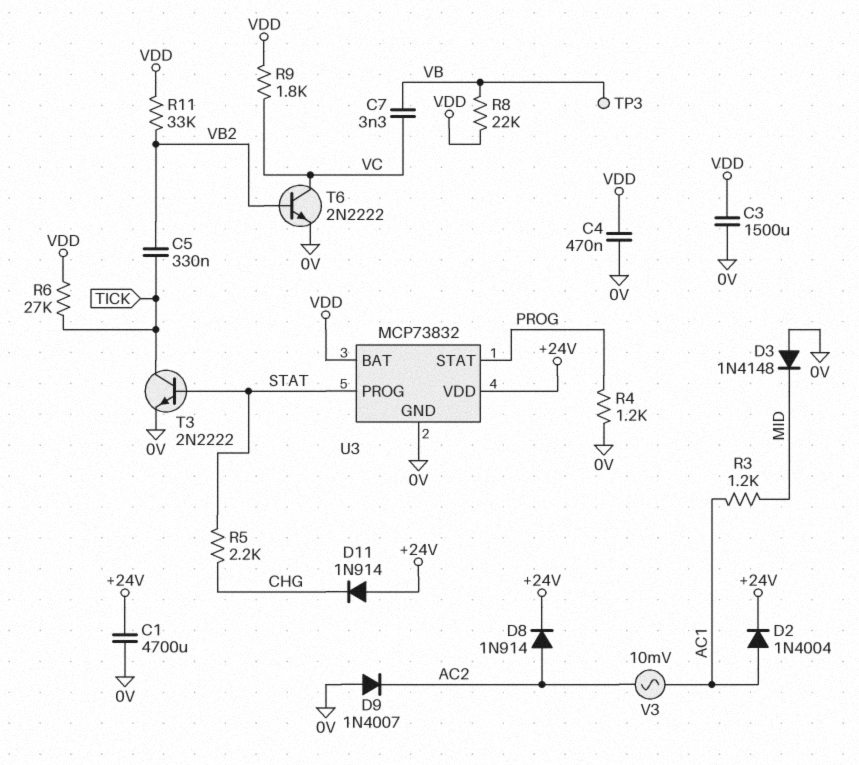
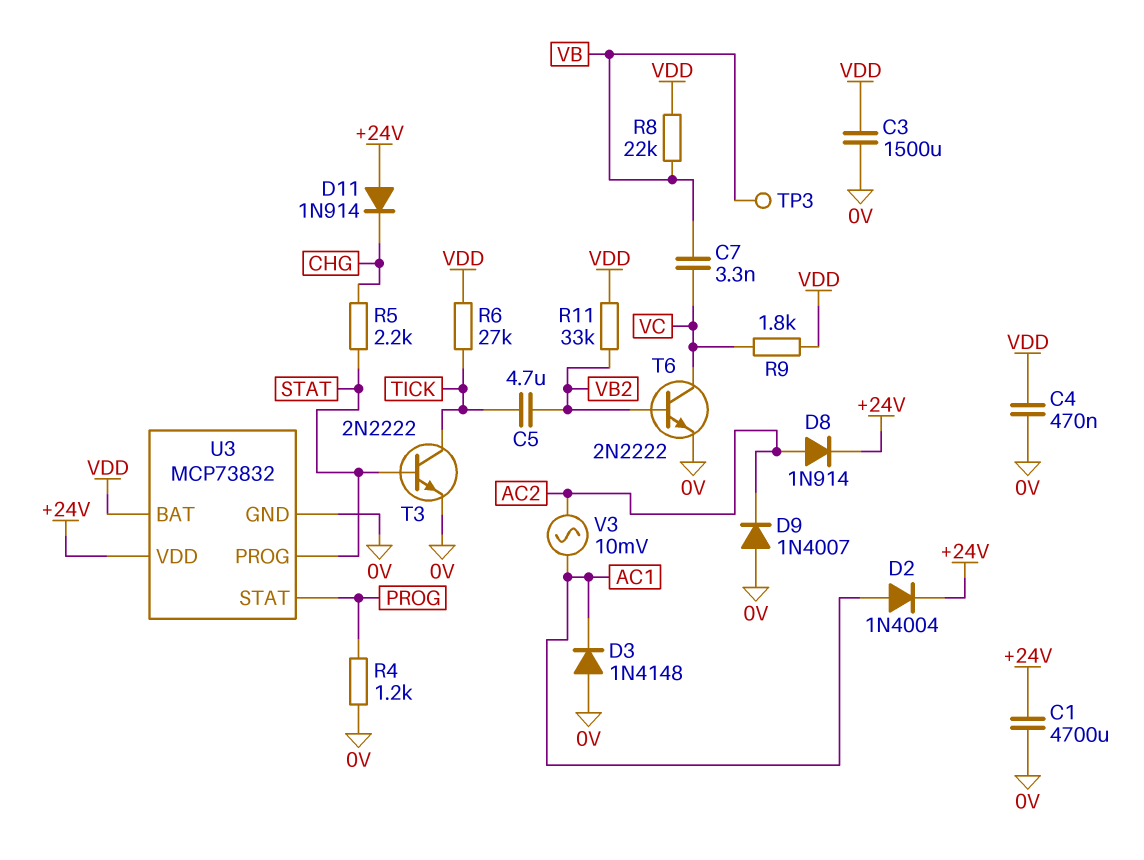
C5: 330nF (TICK, VB2) -> 4.7uF (TICK, VB2)
D3: diode 1N4148 (A 0V, K MID) -> diode 1N4148 (A 0V, K AC1)
R3: 1.2k (AC1, MID) -> none

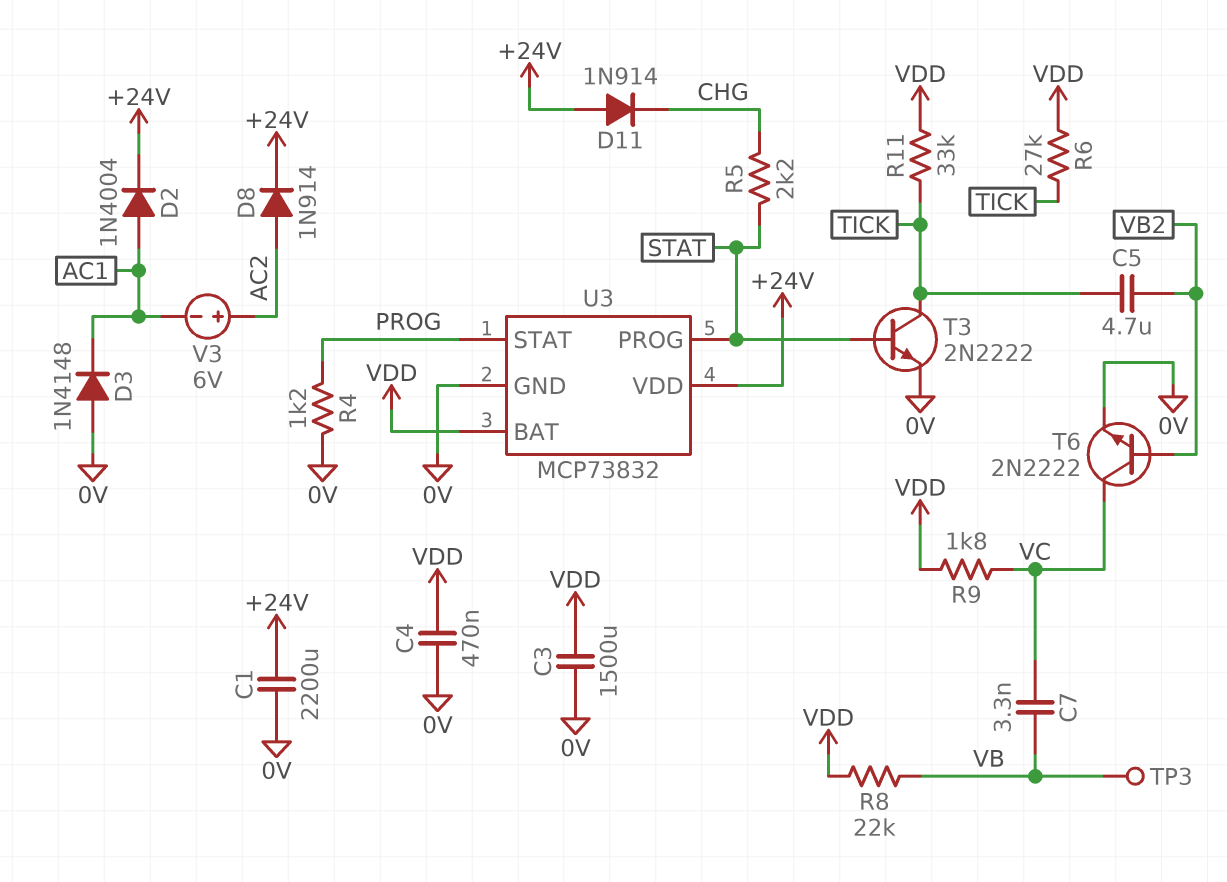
C1: 4700uF (+24V, 0V) -> 2200uF (+24V, 0V)
D9: diode 1N4007 (A 0V, K AC2) -> none
R11: 33k (VB2, VDD) -> 33k (TICK, VDD)
V3: AC 10mV (AC1, AC2) -> 6V (plus AC2, minus AC1)

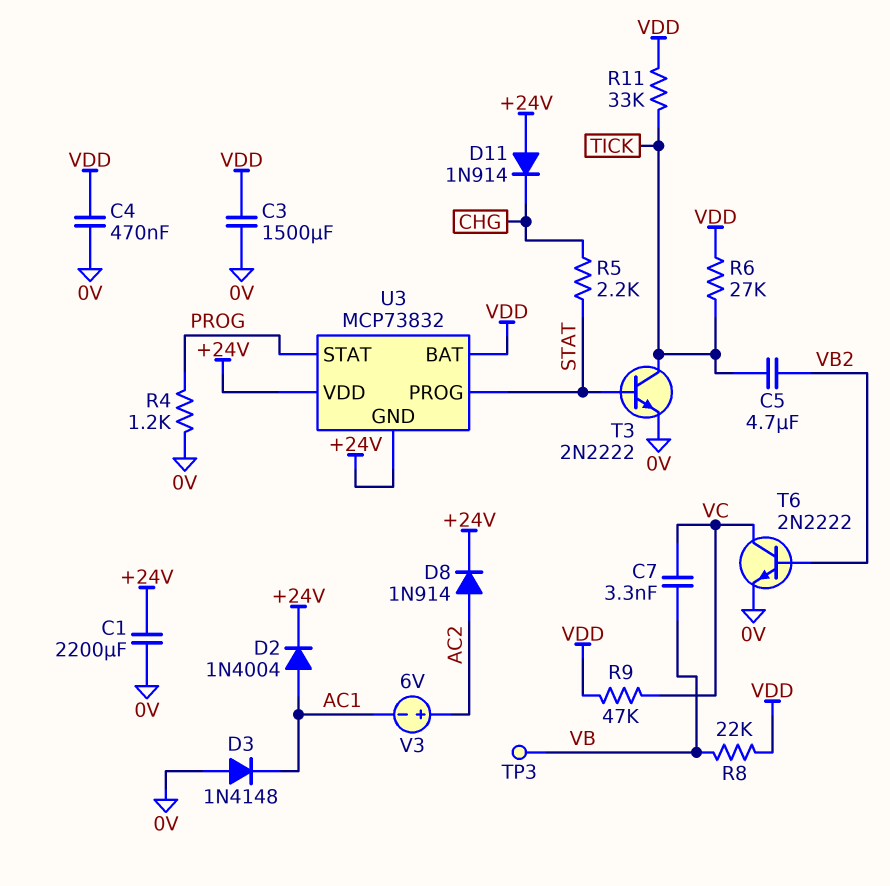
R9: 1.8k (VC, VDD) -> 47k (VC, VDD)
U3 pin GND: 0V -> +24V

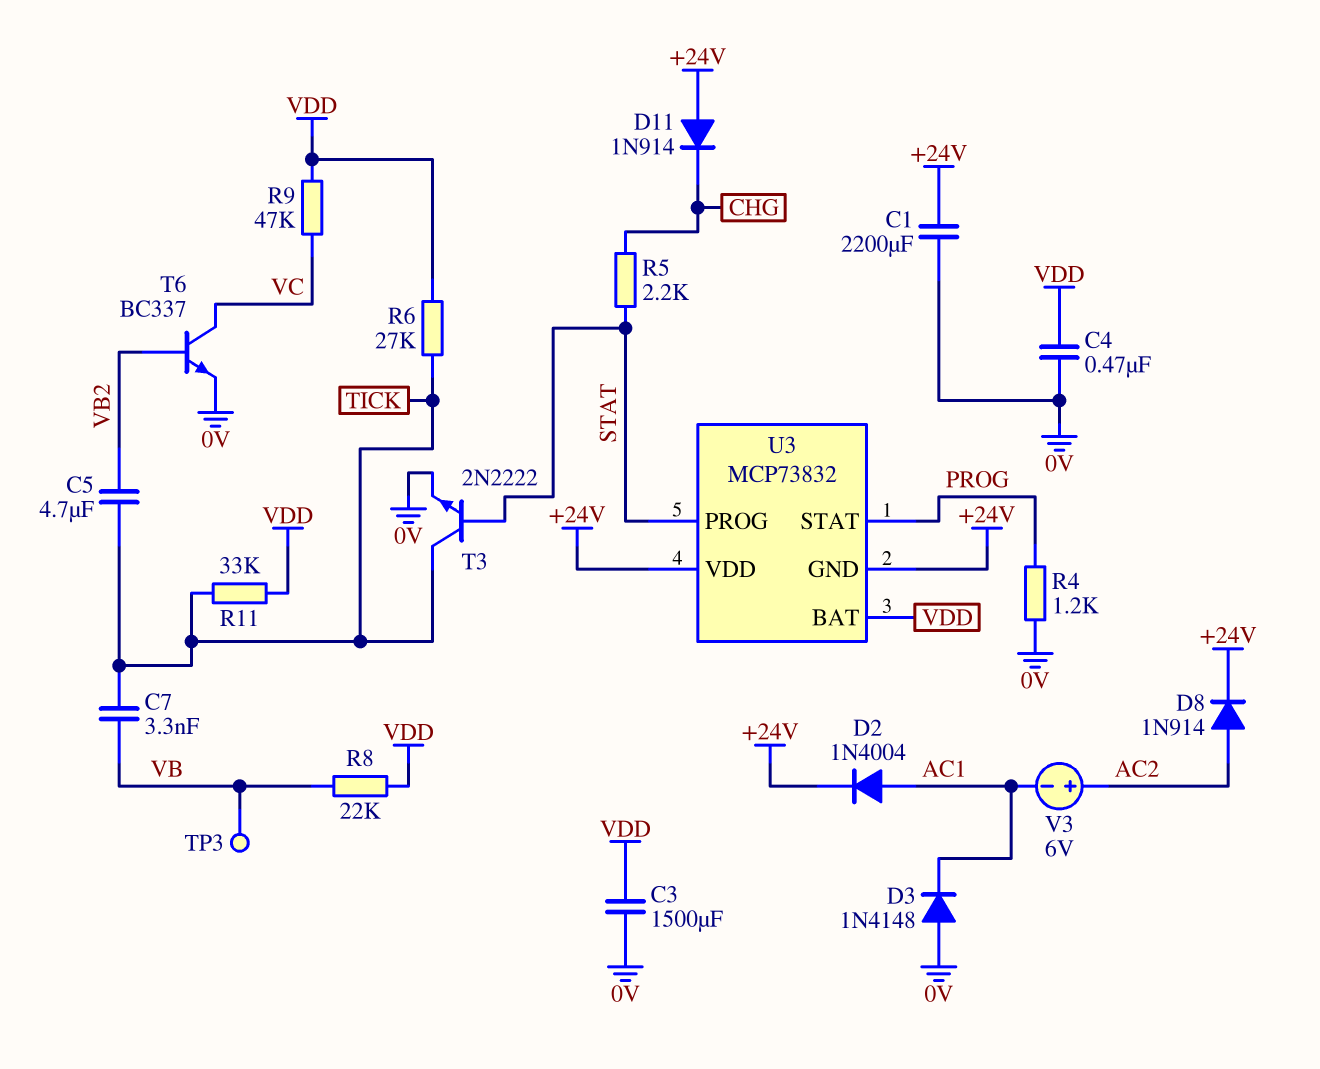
C7: 3.3nF (VB, VC) -> 3.3nF (TICK, VB)
T6: NPN 2N2222 (B VB2, C VC, E 0V) -> NPN BC337 (B VB2, C VC, E 0V)

